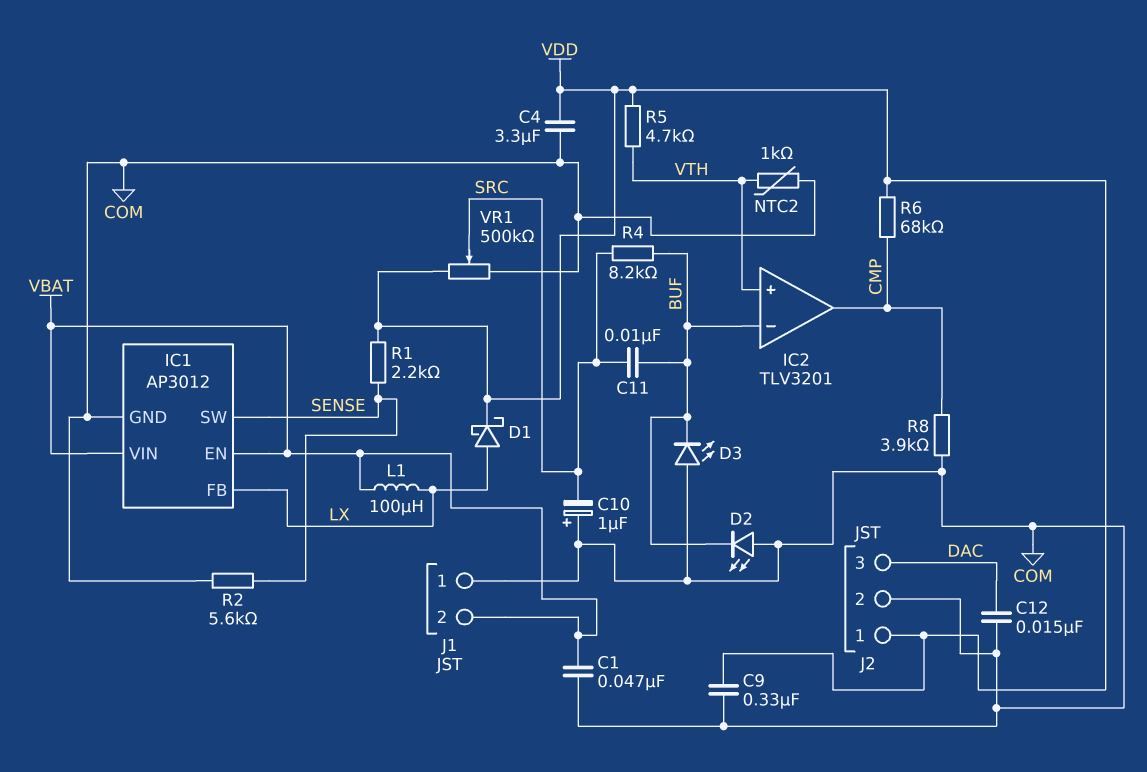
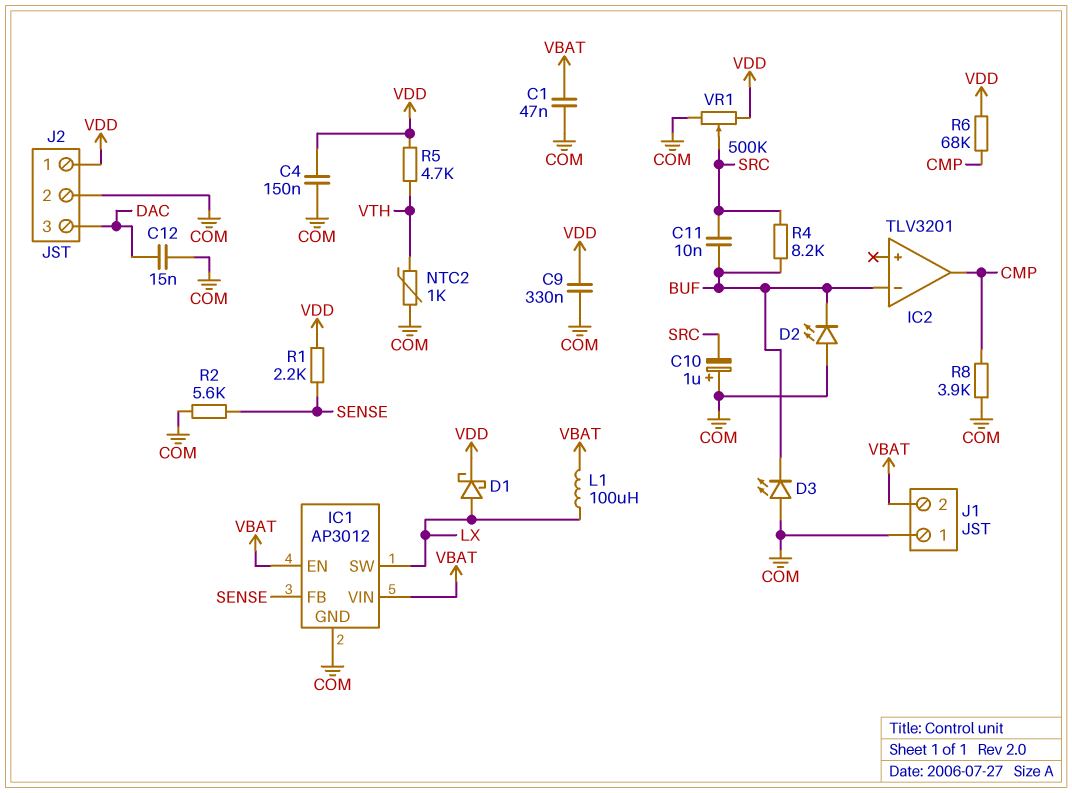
C4: 3.3uF (COM, VDD) -> 150nF (COM, VDD)
IC1 pin FB: LX -> SENSE
IC1 pin SW: SENSE -> LX
IC2 pin in+: VTH -> none

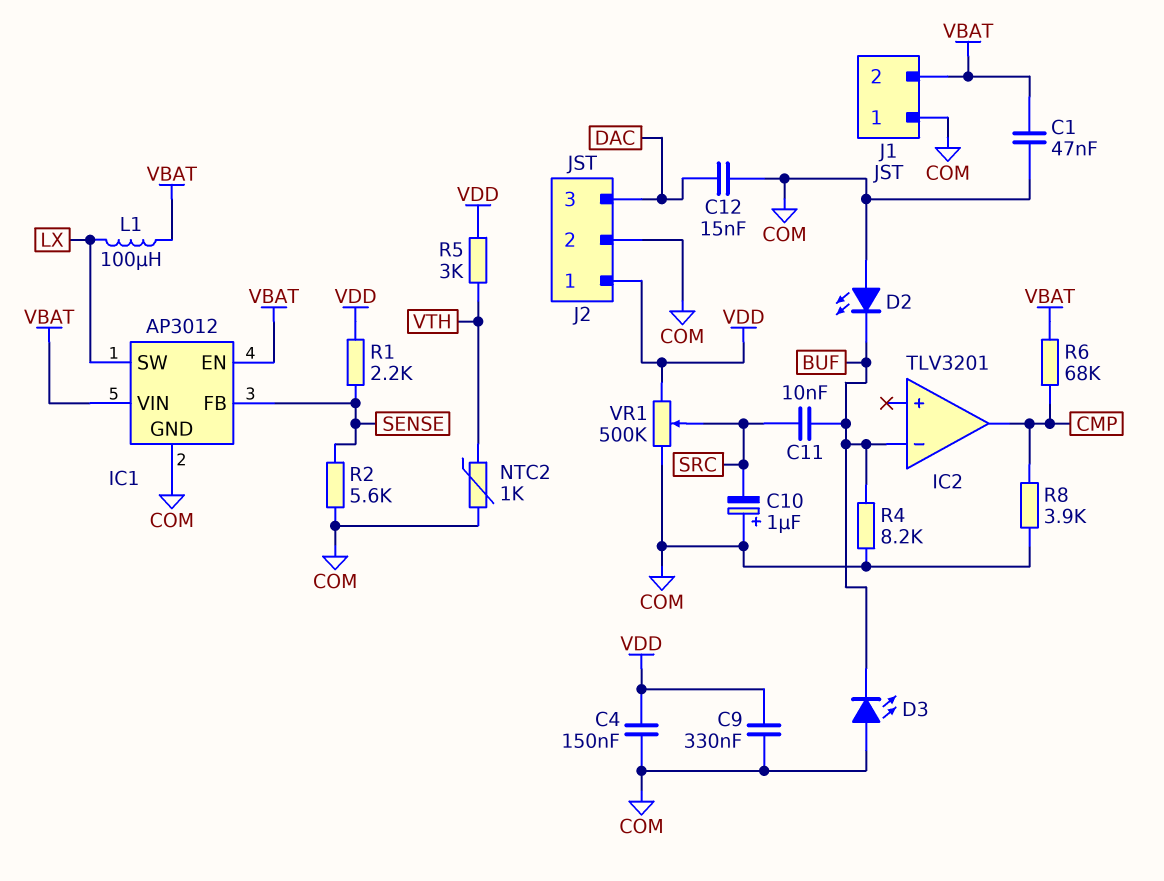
D1: schottky (A LX, K VDD) -> none
R4: 8.2k (BUF, SRC) -> 8.2k (BUF, COM)
R5: 4.7k (VDD, VTH) -> 3k (VDD, VTH)
R6: 68k (CMP, VDD) -> 68k (CMP, VBAT)

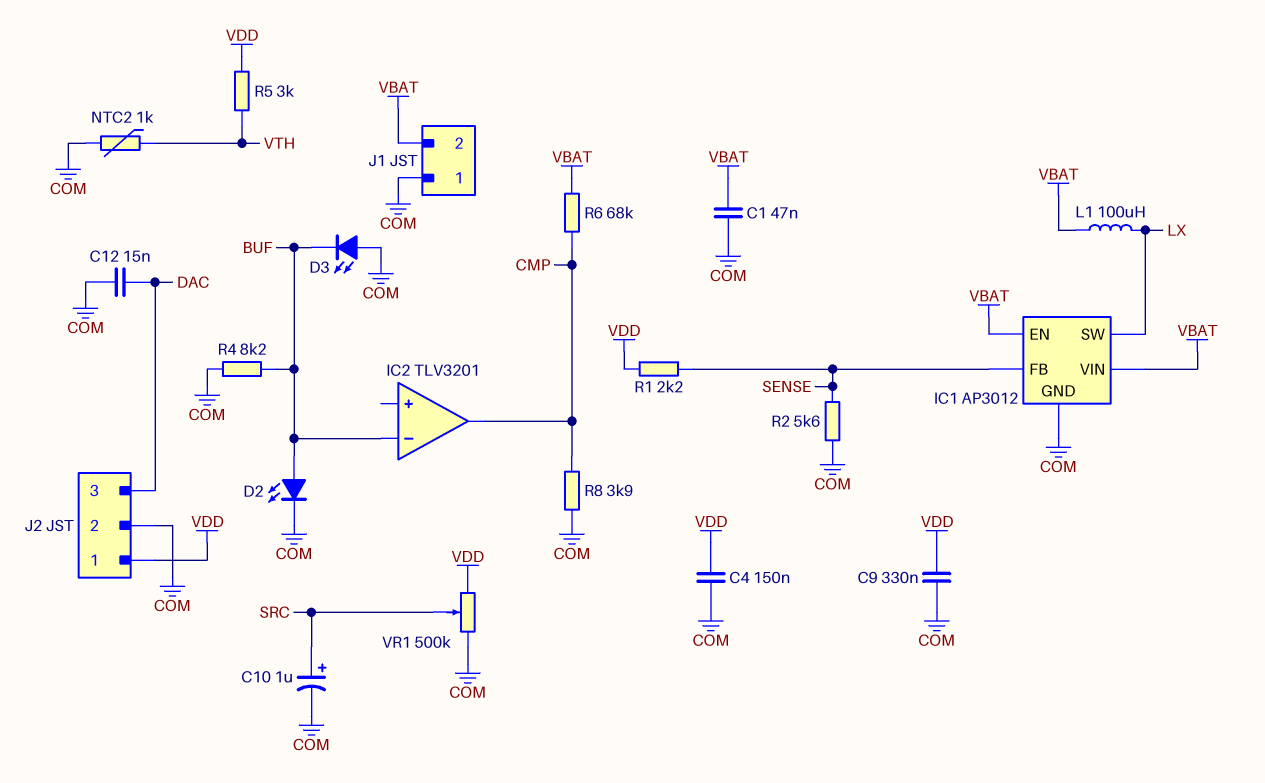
C10: 1uF (plus COM, minus SRC) -> 1uF (plus SRC, minus COM)
C11: 10nF (BUF, SRC) -> none
D2: LED (A COM, K BUF) -> LED (A BUF, K COM)

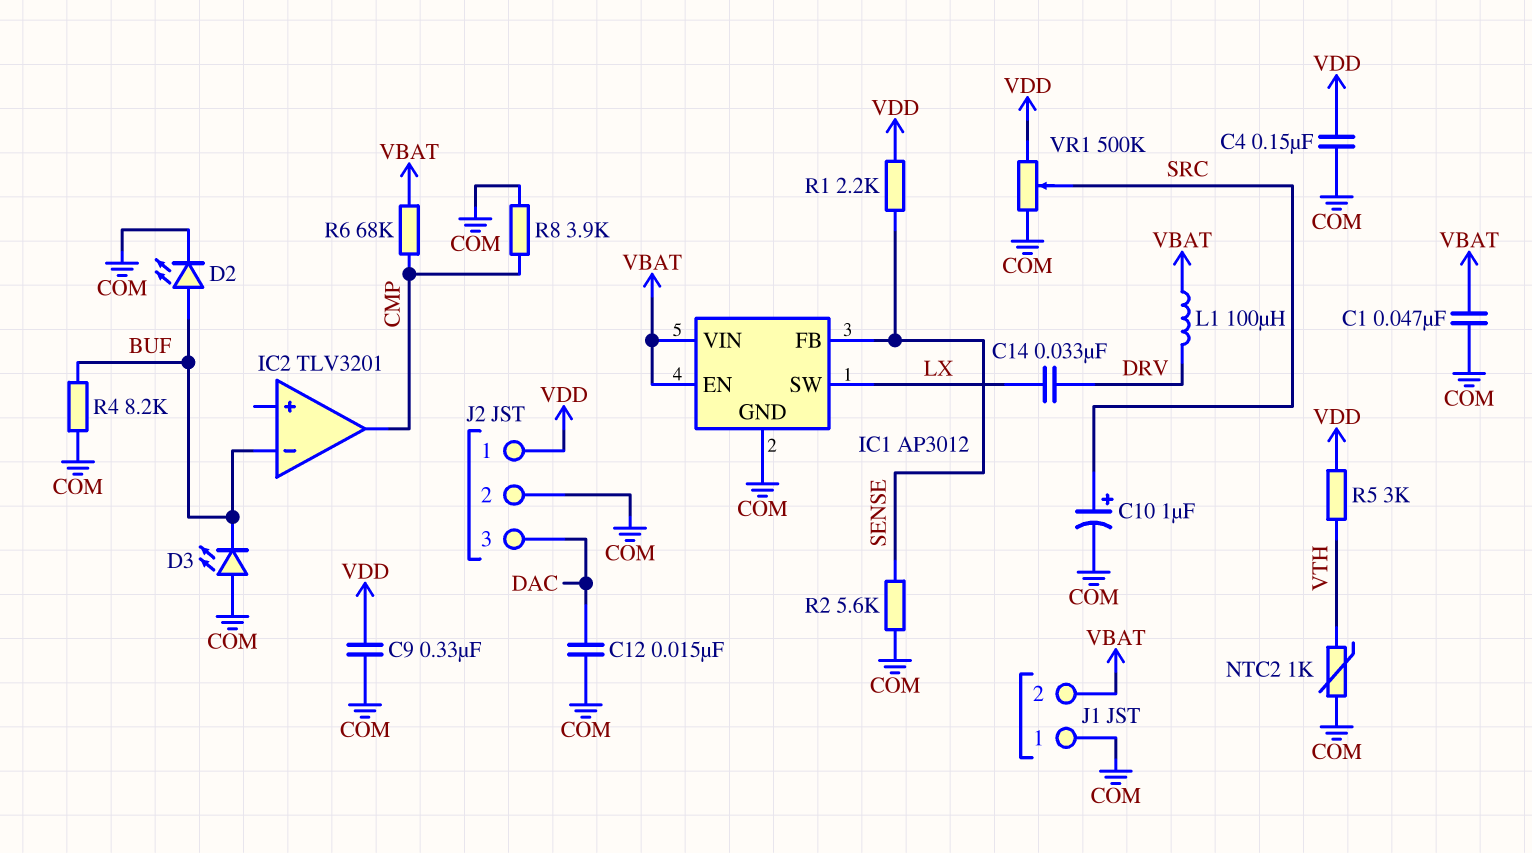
C14: none -> 33nF (DRV, LX)
L1: 100uH (LX, VBAT) -> 100uH (DRV, VBAT)

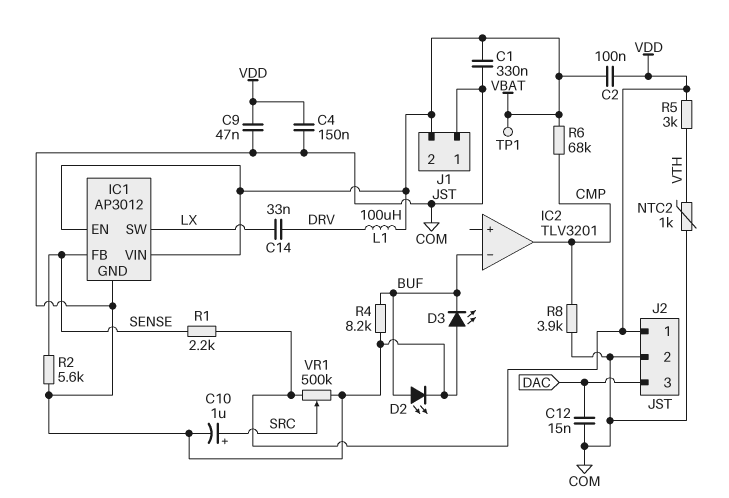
C1: 47nF (COM, VBAT) -> 330nF (COM, VBAT)
C2: none -> 100nF (VBAT, VDD)
C9: 330nF (COM, VDD) -> 47nF (COM, VDD)
TP1: none -> test point (VBAT)

